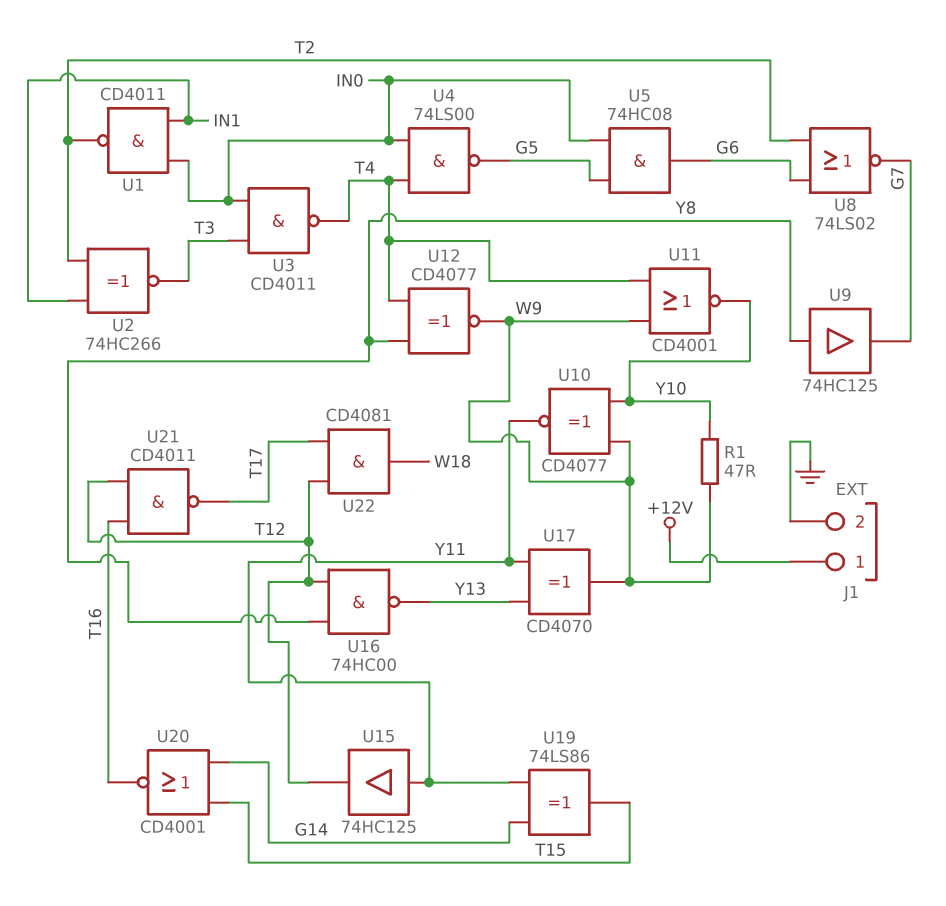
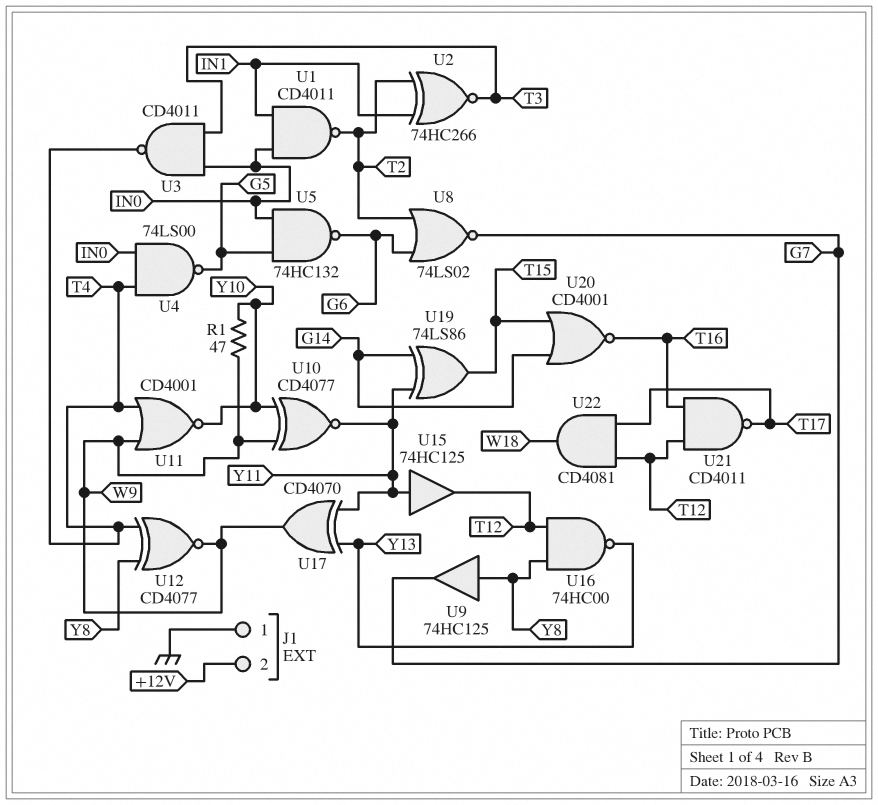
J1 pin 1: +12V -> GND
J1 pin 2: GND -> +12V
U5: AND 74HC08 (in G5, in IN0, out G6) -> NAND 74HC132 (in G5, in IN0, out G6)

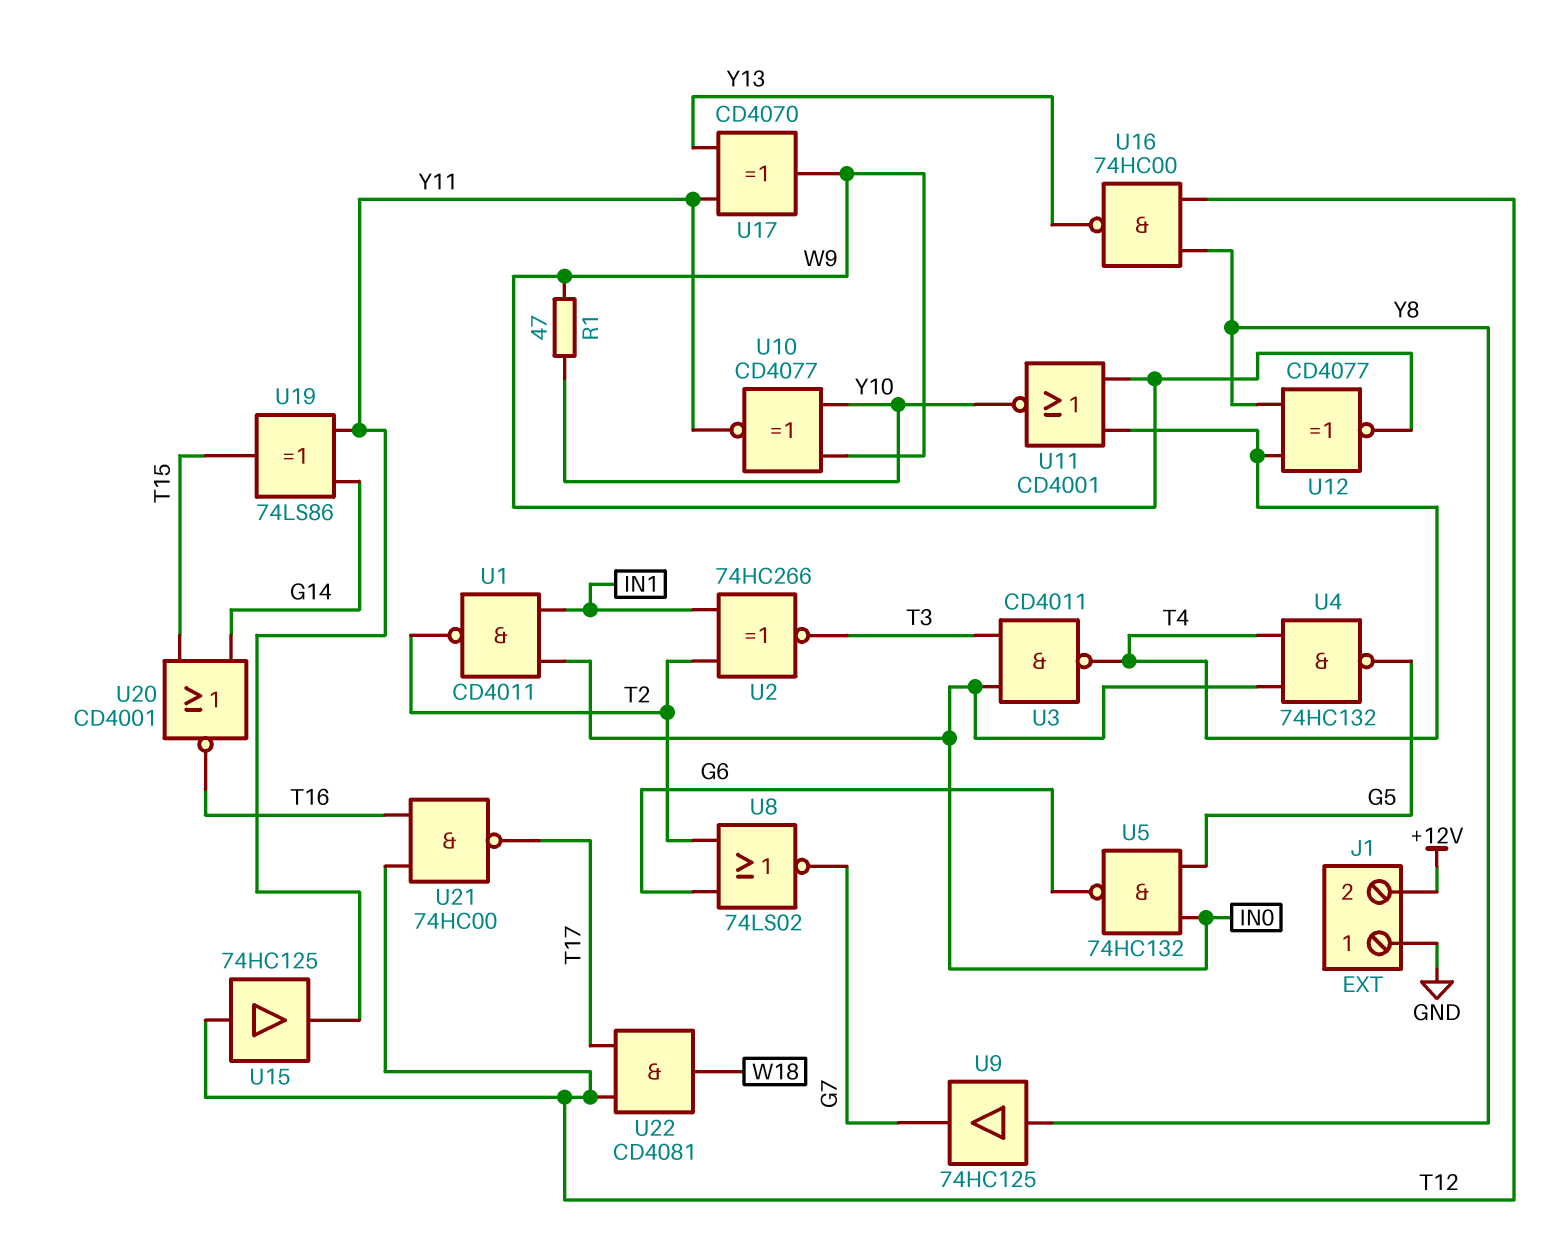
U4: NAND 74LS00 (in IN0, in T4, out G5) -> NAND 74HC132 (in IN0, in T4, out G5)
U15: buffer 74HC125 (in Y11, out T12) -> buffer 74HC125 (in T12, out Y11)
U21: NAND CD4011 (in T12, in T16, out T17) -> NAND 74HC00 (in T12, in T16, out T17)

